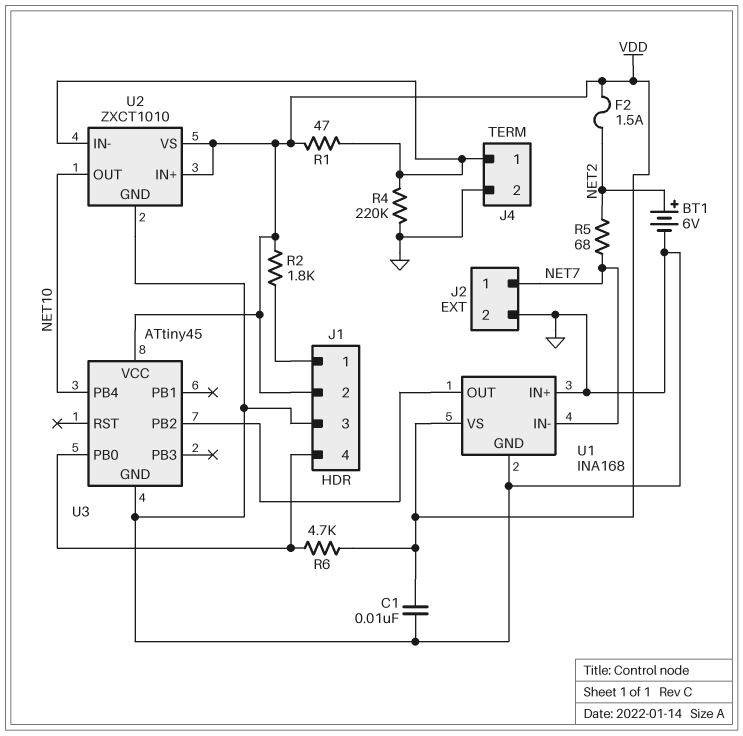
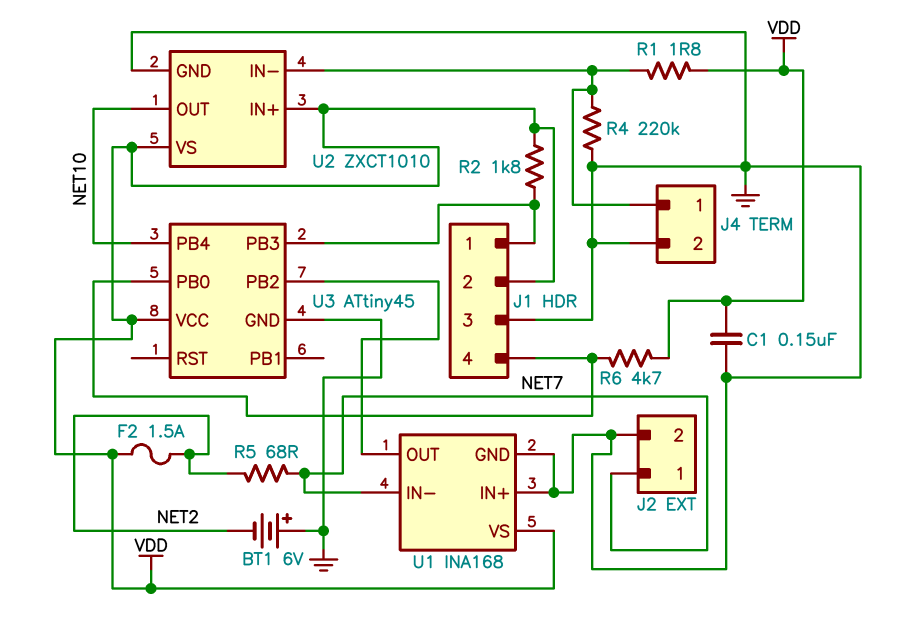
BT1: 6V (plus NET2, minus GND) -> 6V (plus GND, minus NET2)
C1: 10nF (GND, VDD) -> 150nF (GND, VDD)
R1: 47 (J4/1, VDD) -> 1.8 (J4/1, VDD)
U3 pin PB3: none -> J1/1

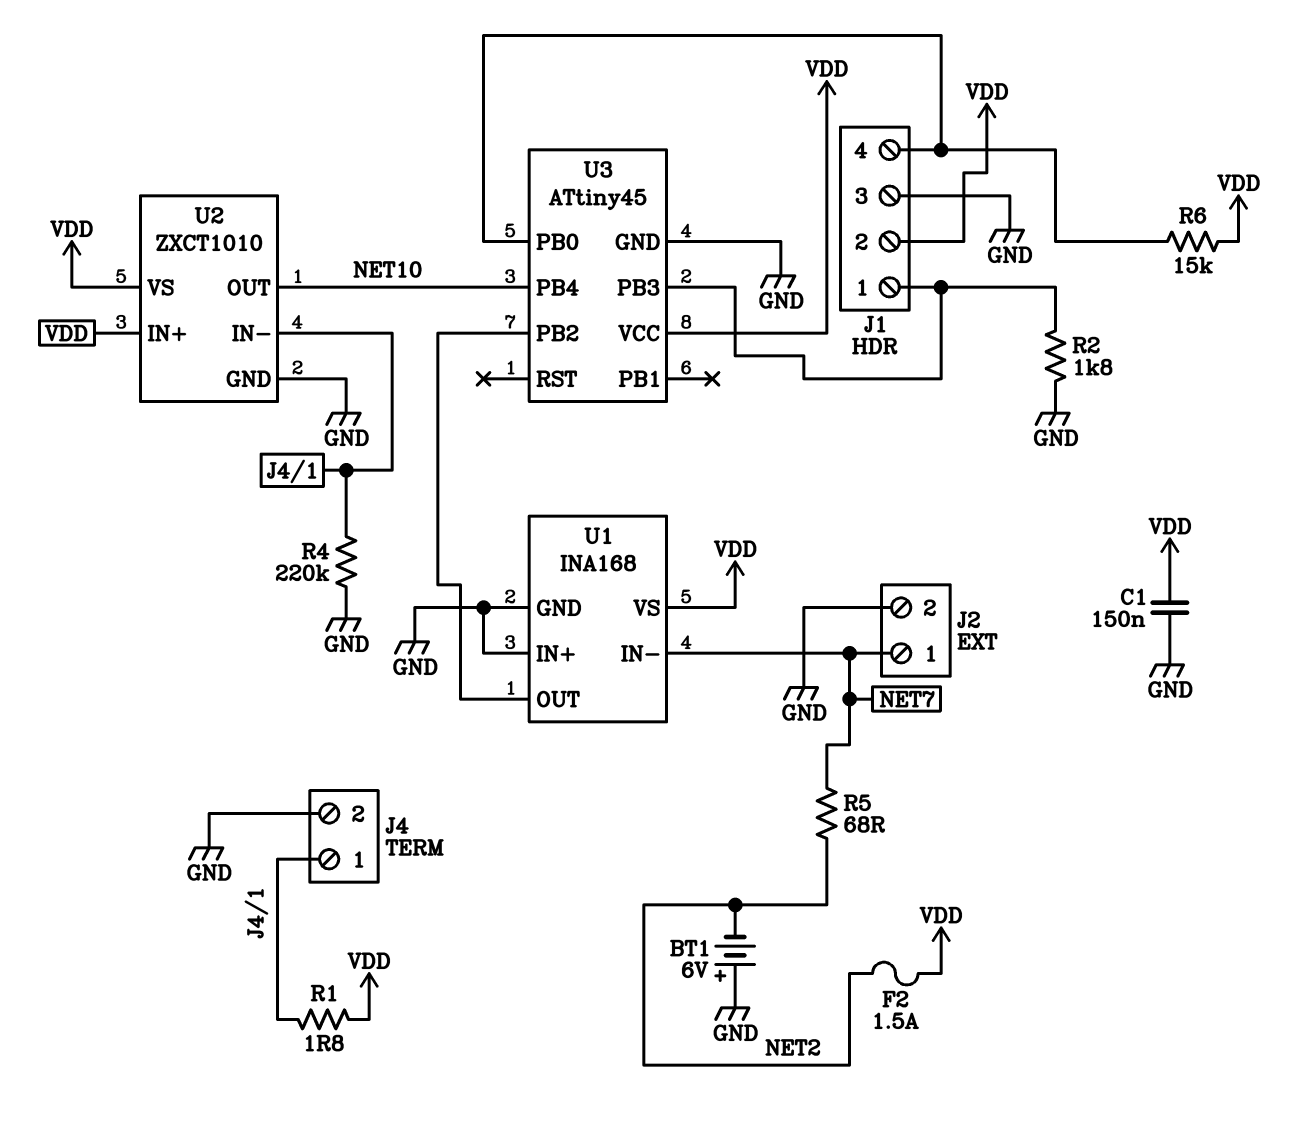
R2: 1.8k (J1/1, VDD) -> 1.8k (GND, J1/1)
R6: 4.7k (J1/4, VDD) -> 15k (J1/4, VDD)

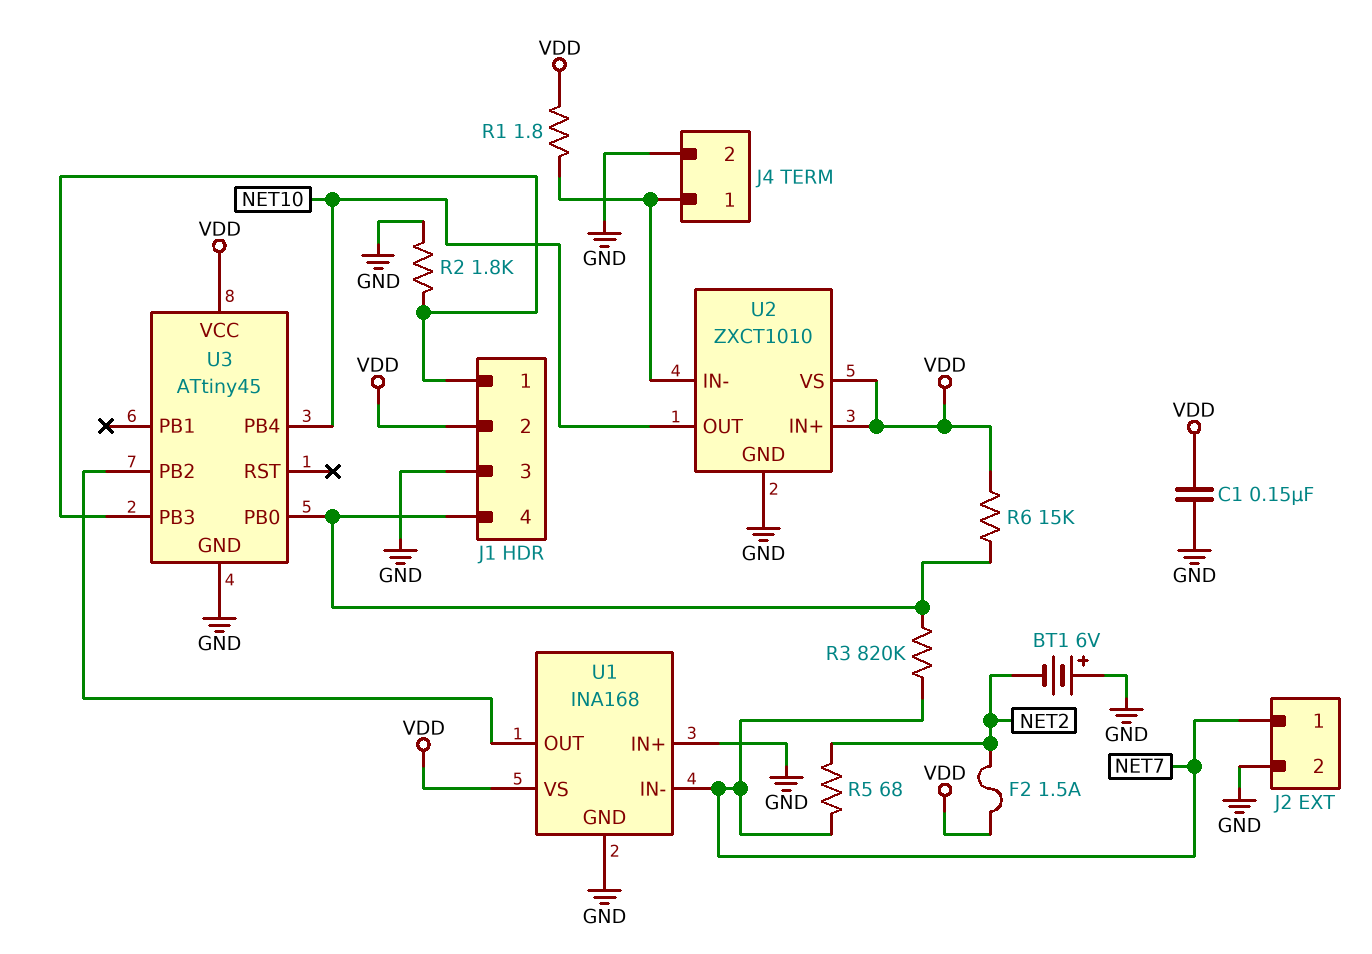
R3: none -> 820k (J1/4, NET7)
R4: 220k (GND, J4/1) -> none

